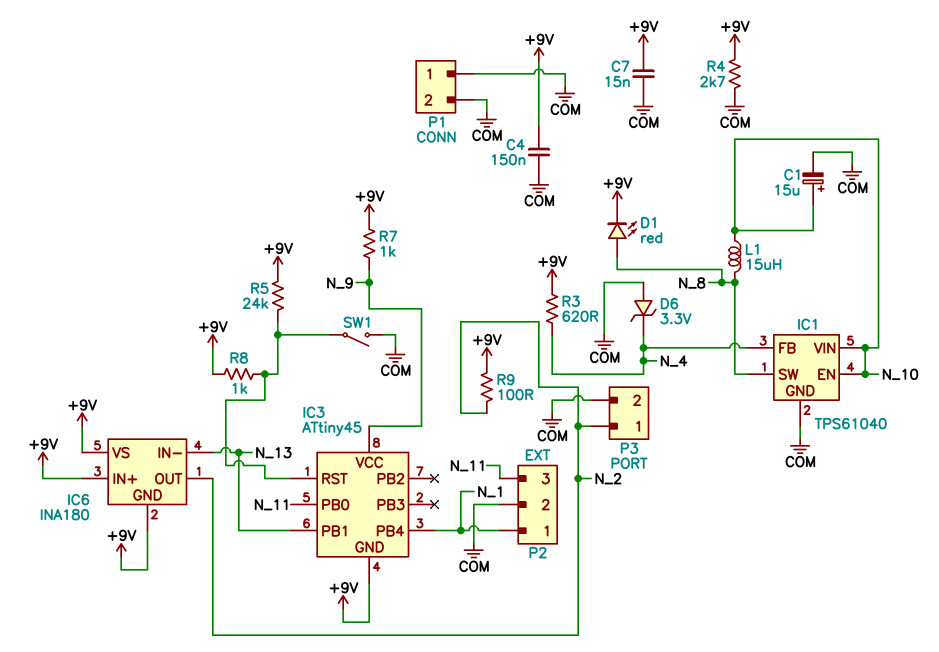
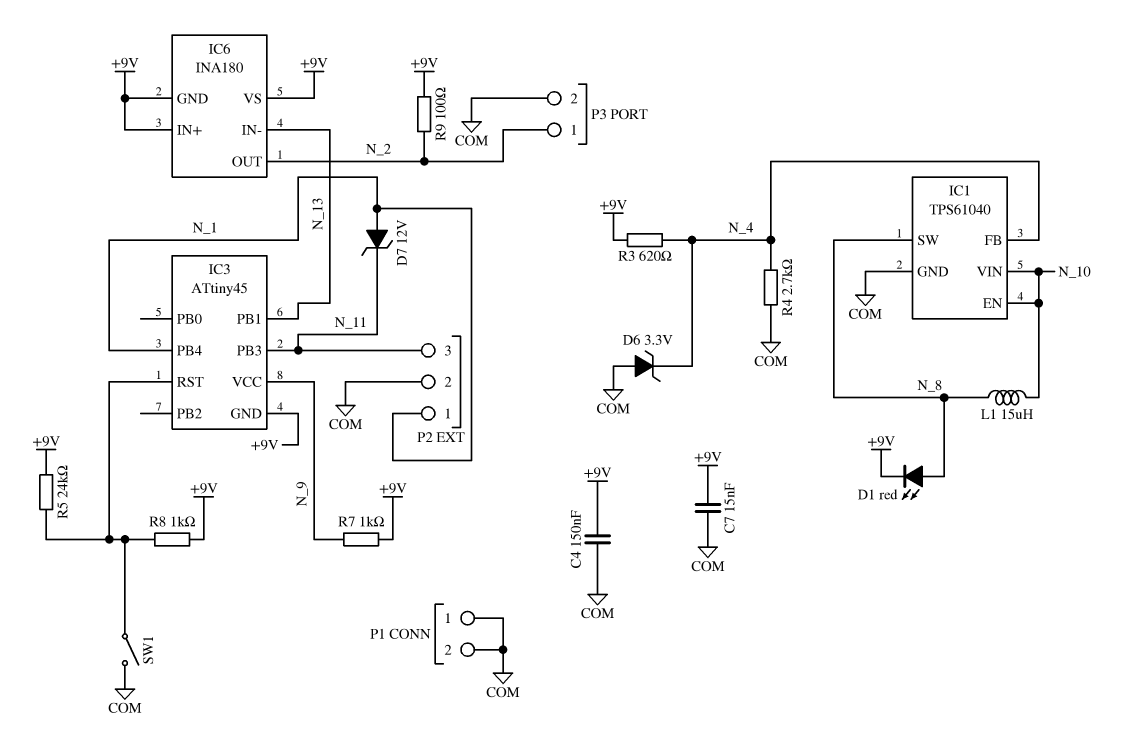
C1: 15uF (plus N_10, minus COM) -> none
D7: none -> zener 12V (A N_1, K N_11)
IC3 pin PB0: N_11 -> none
IC3 pin PB3: none -> N_11
R4: 2.7k (+9V, COM) -> 2.7k (COM, N_4)

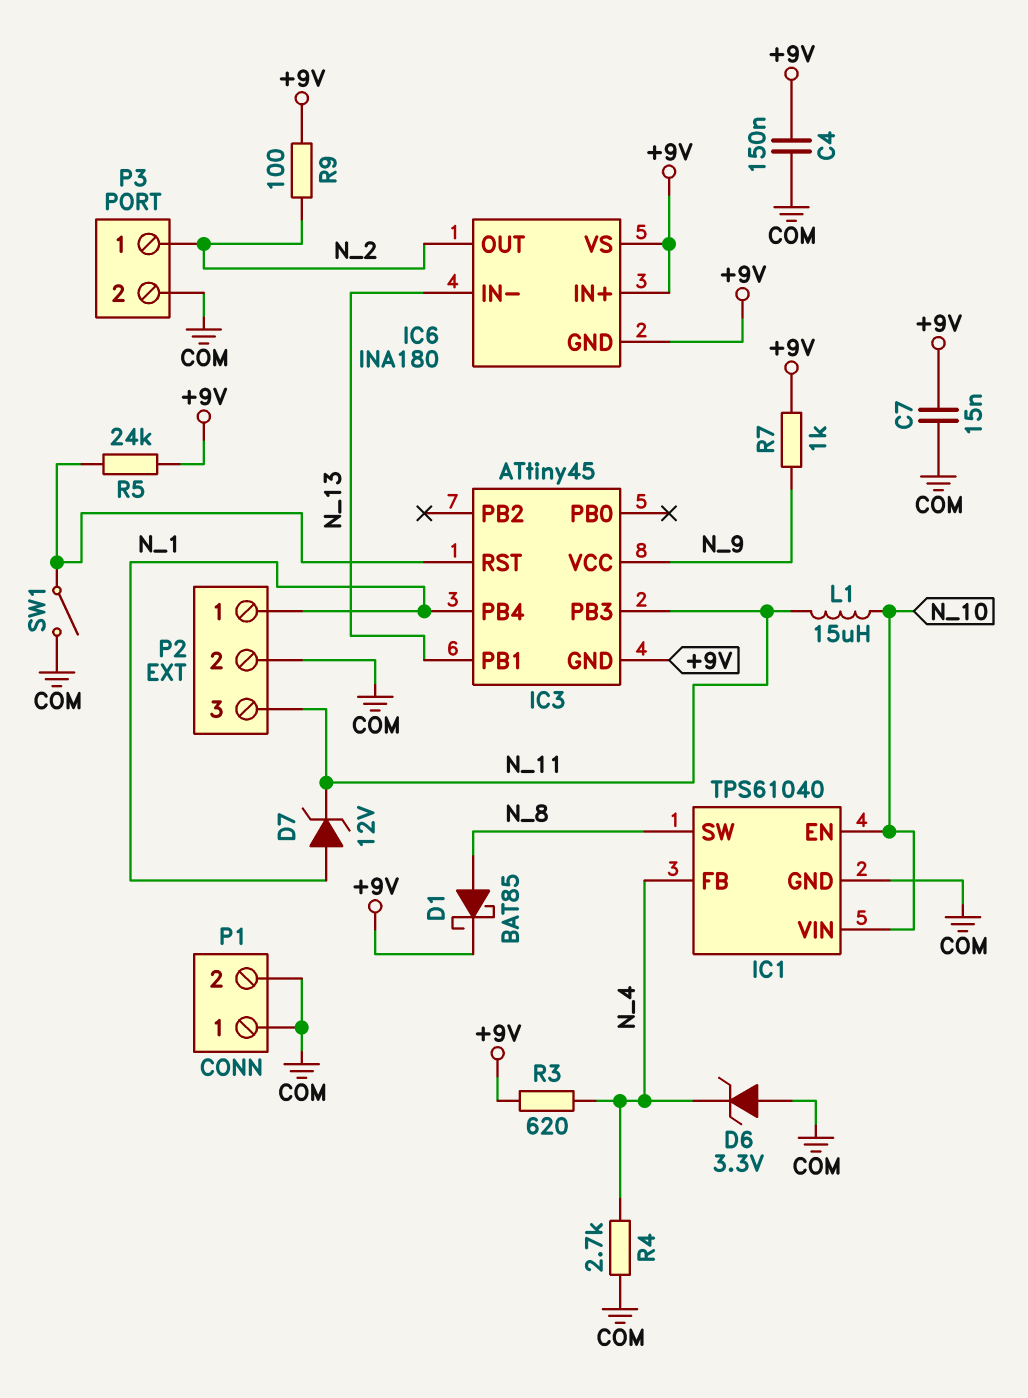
D1: LED red (A N_8, K +9V) -> schottky BAT85 (A N_8, K +9V)
L1: 15uH (N_8, N_10) -> 15uH (N_10, N_11)
R8: 1k (+9V, IC3/RST) -> none

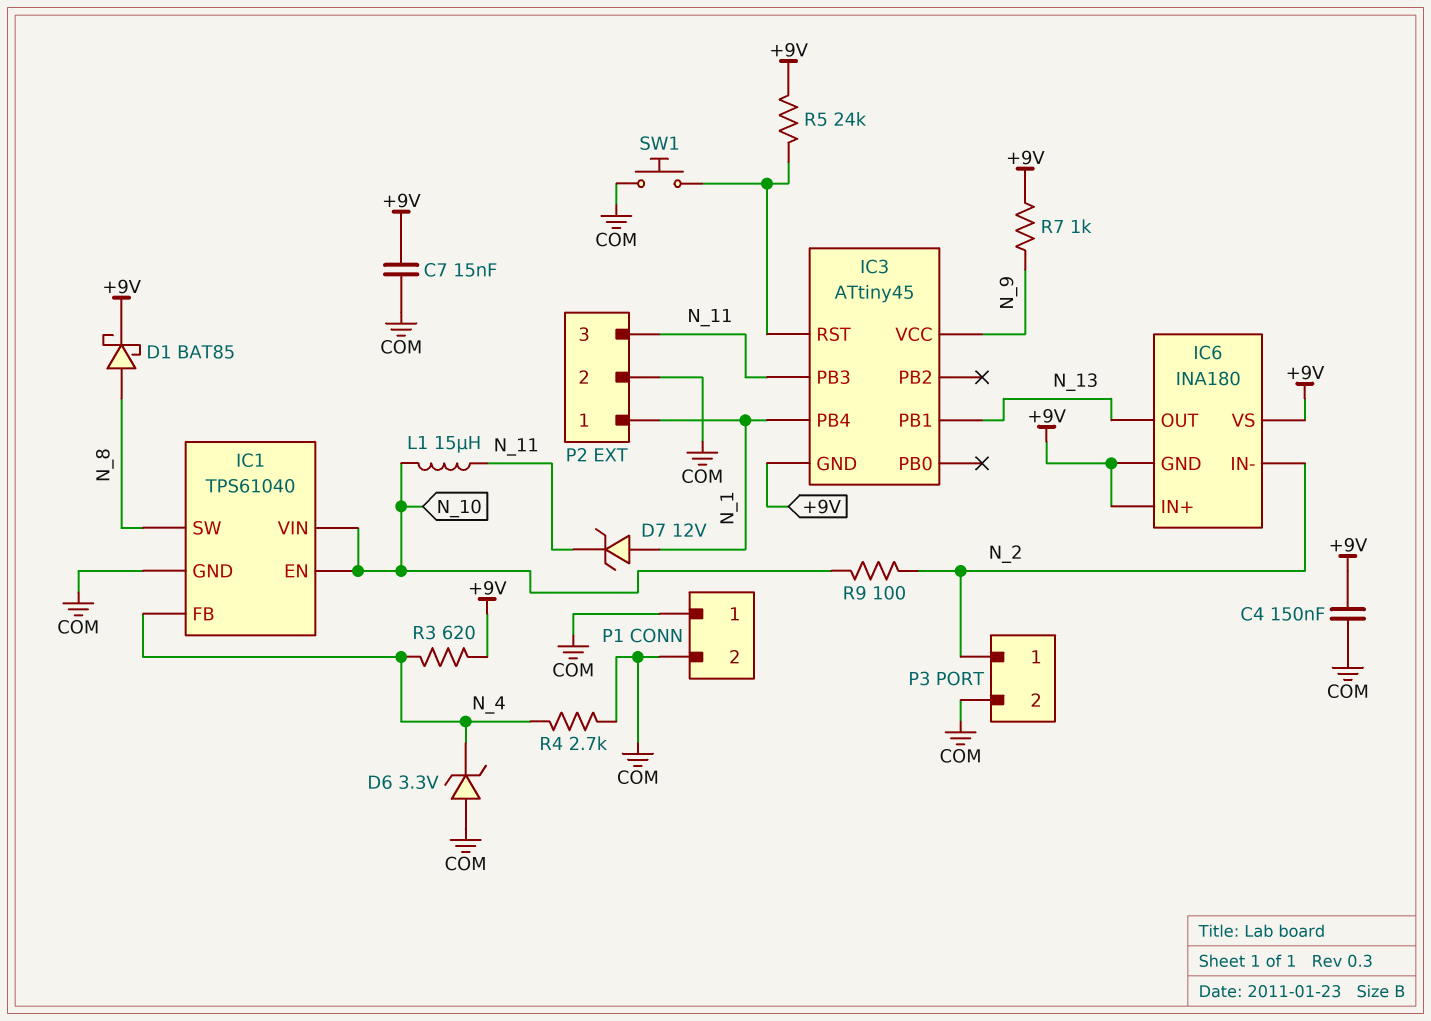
IC6 pin IN-: N_13 -> N_2
IC6 pin OUT: N_2 -> N_13
R9: 100 (+9V, N_2) -> 100 (N_2, N_10)
SW1: switch (COM, IC3/RST) -> button (COM, IC3/RST)

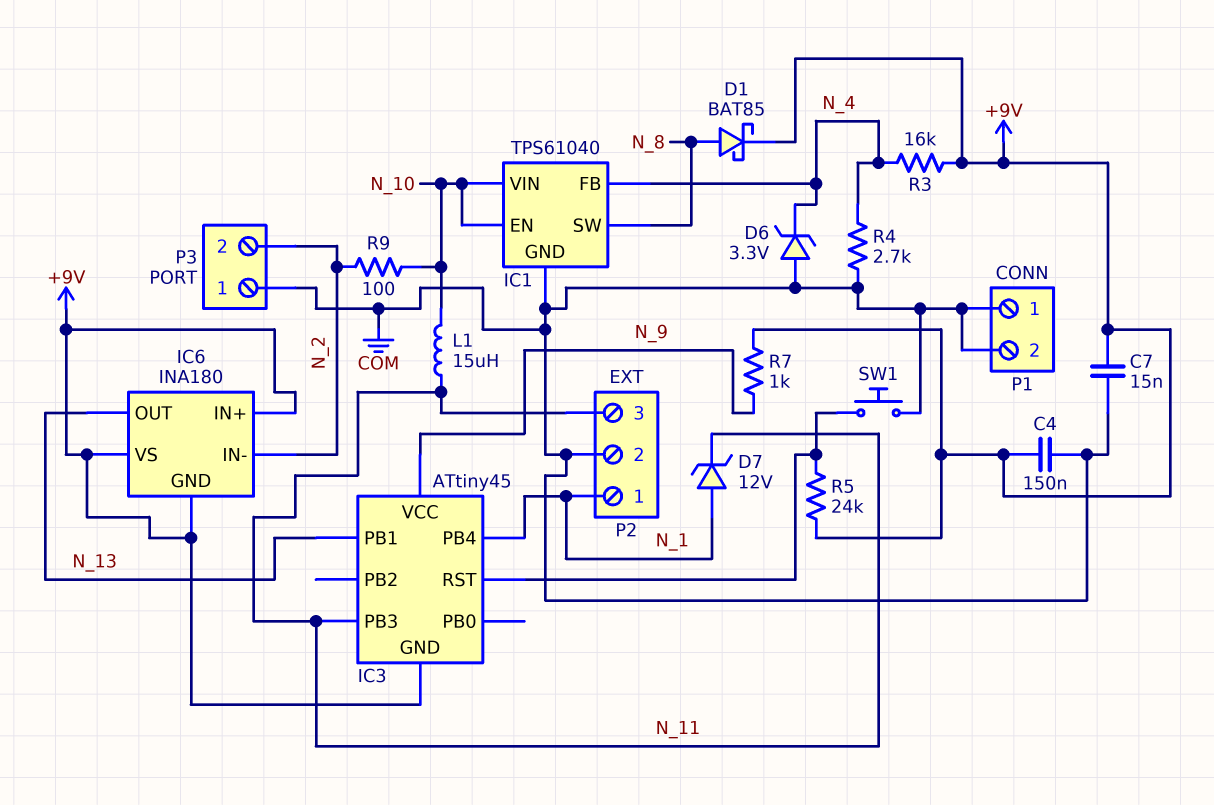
P3 pin 1: N_2 -> COM
P3 pin 2: COM -> N_2
R3: 620 (+9V, N_4) -> 16k (+9V, N_4)

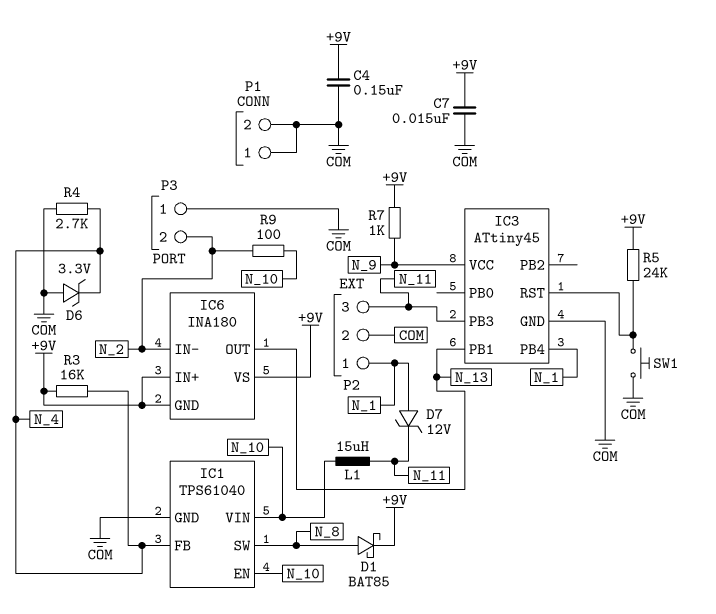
IC3 pin GND: +9V -> COM

